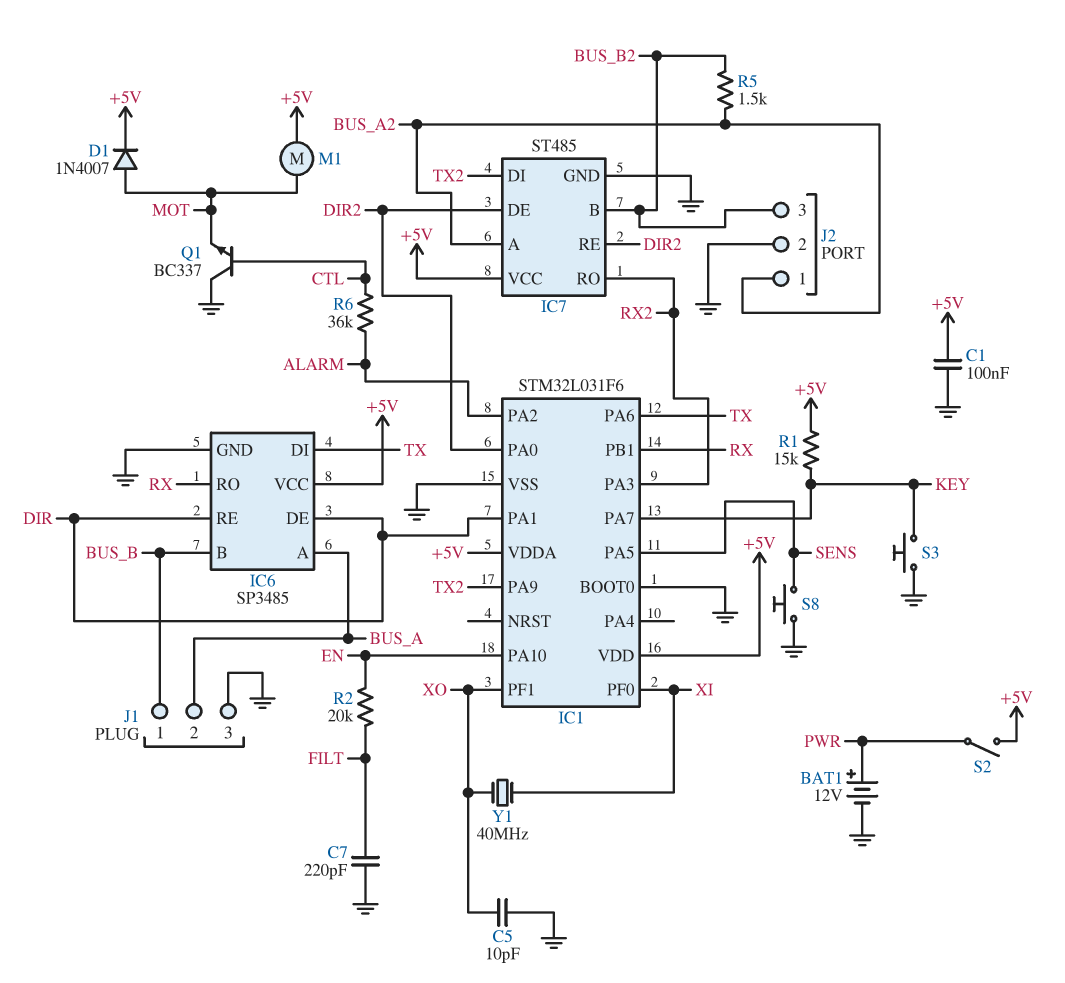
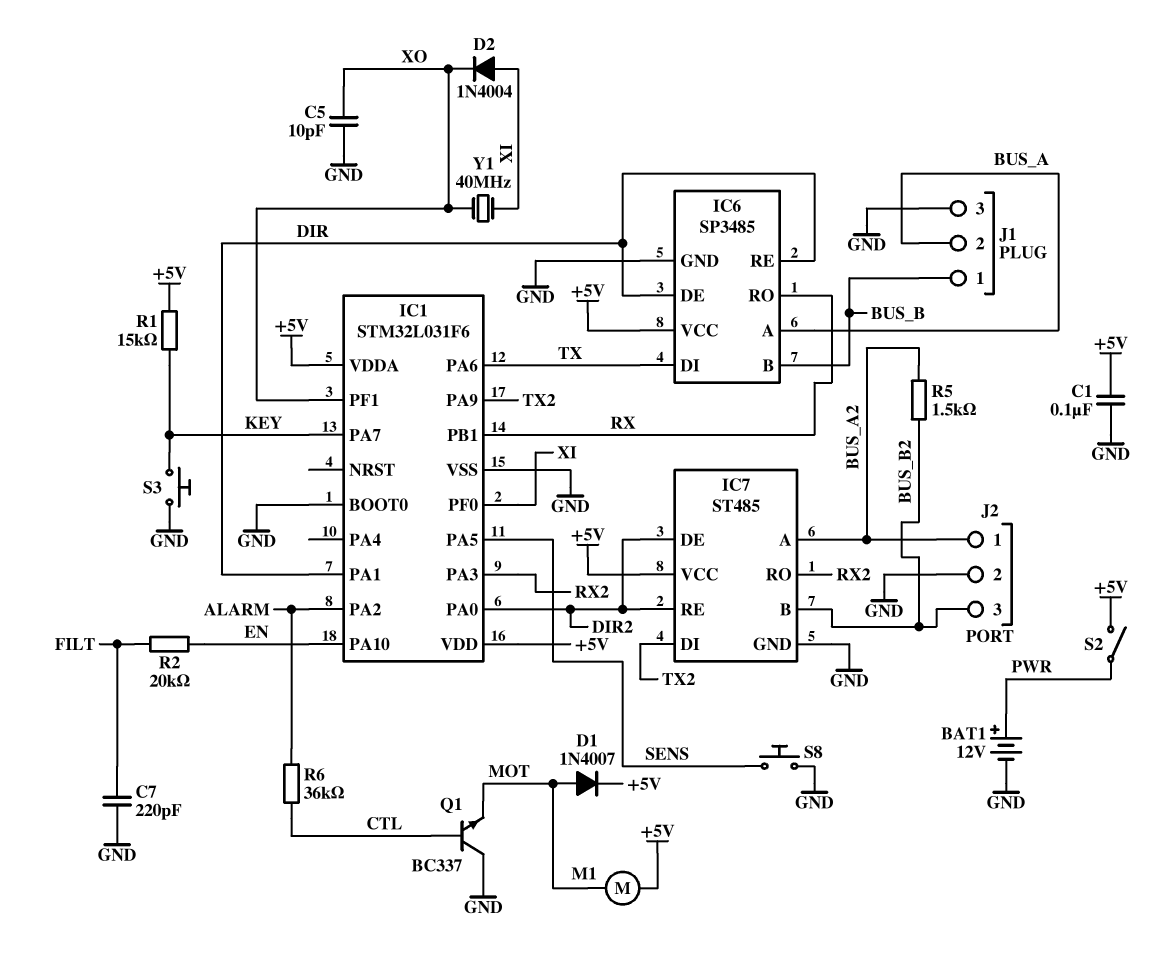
D2: none -> diode 1N4004 (A XI, K XO)

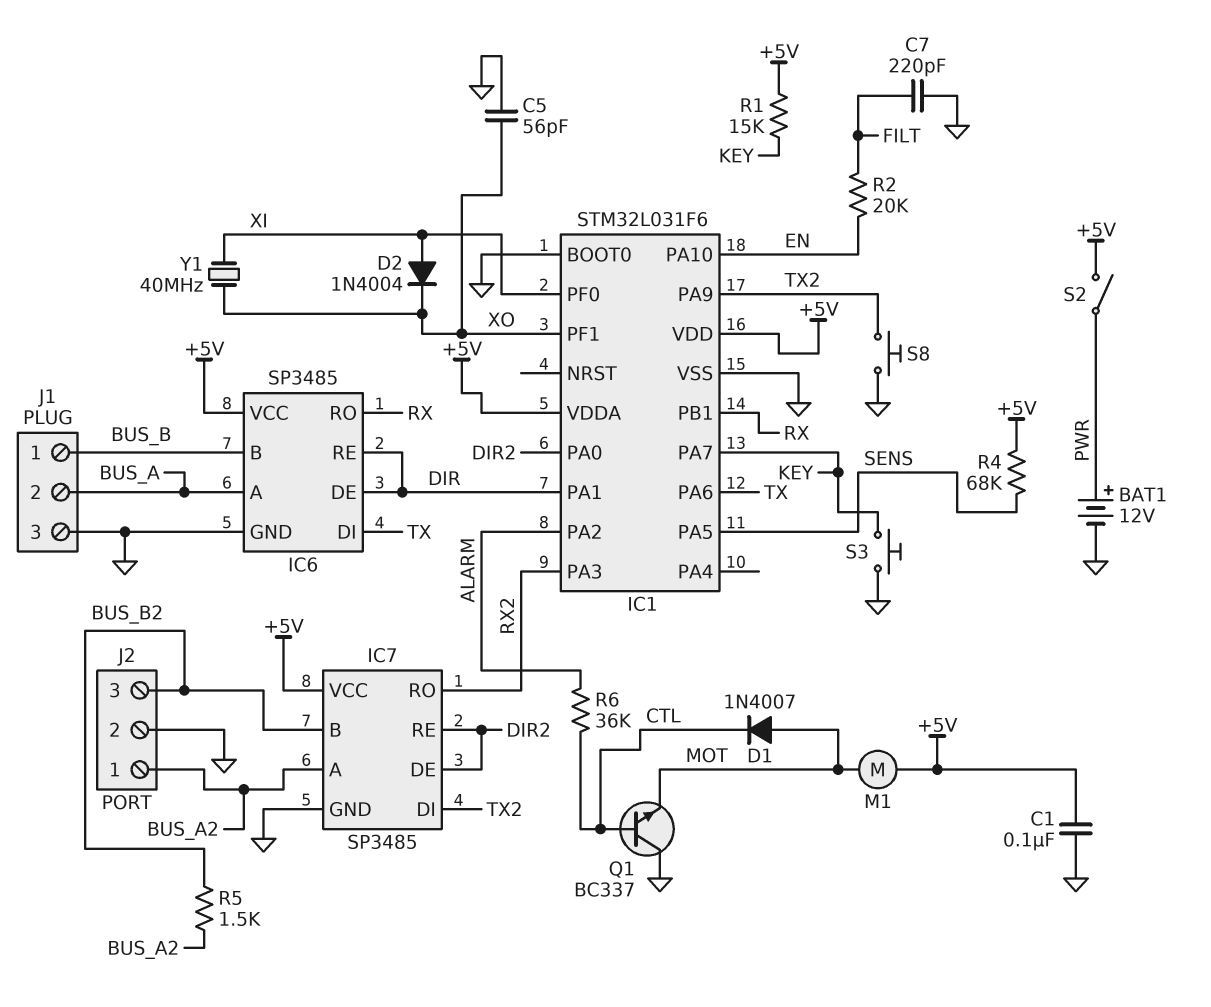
C5: 10pF (GND, XO) -> 56pF (GND, XO)
D1: diode 1N4007 (A MOT, K +5V) -> diode 1N4007 (A MOT, K CTL)
IC7: ST485 -> SP3485
R4: none -> 68k (+5V, SENS)
S8: button (GND, SENS) -> button (GND, TX2)

